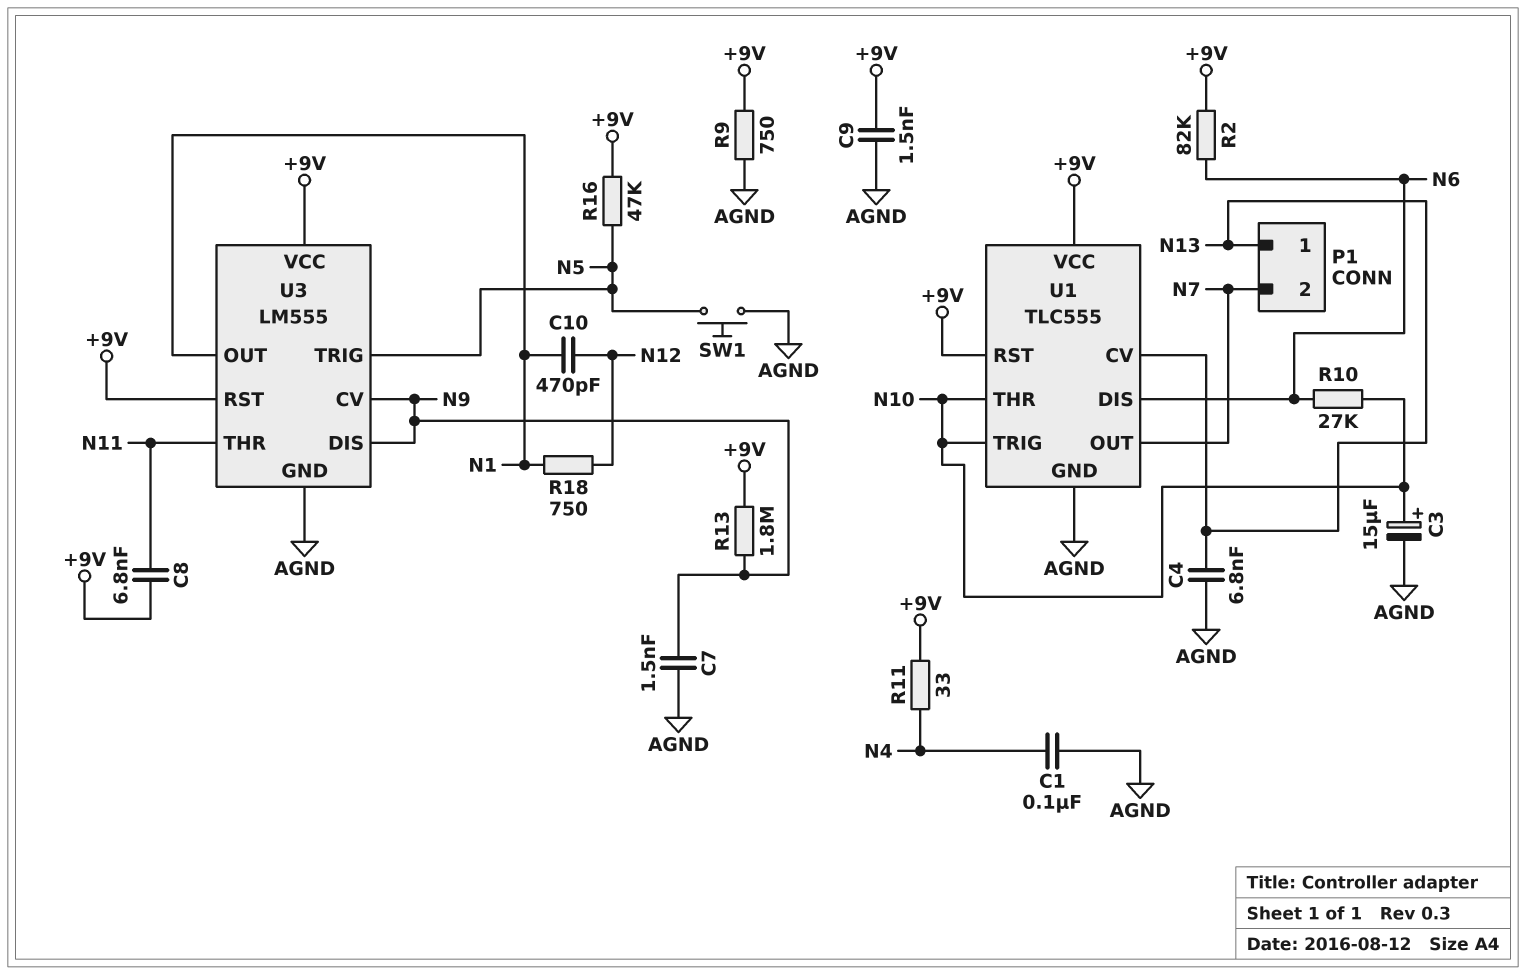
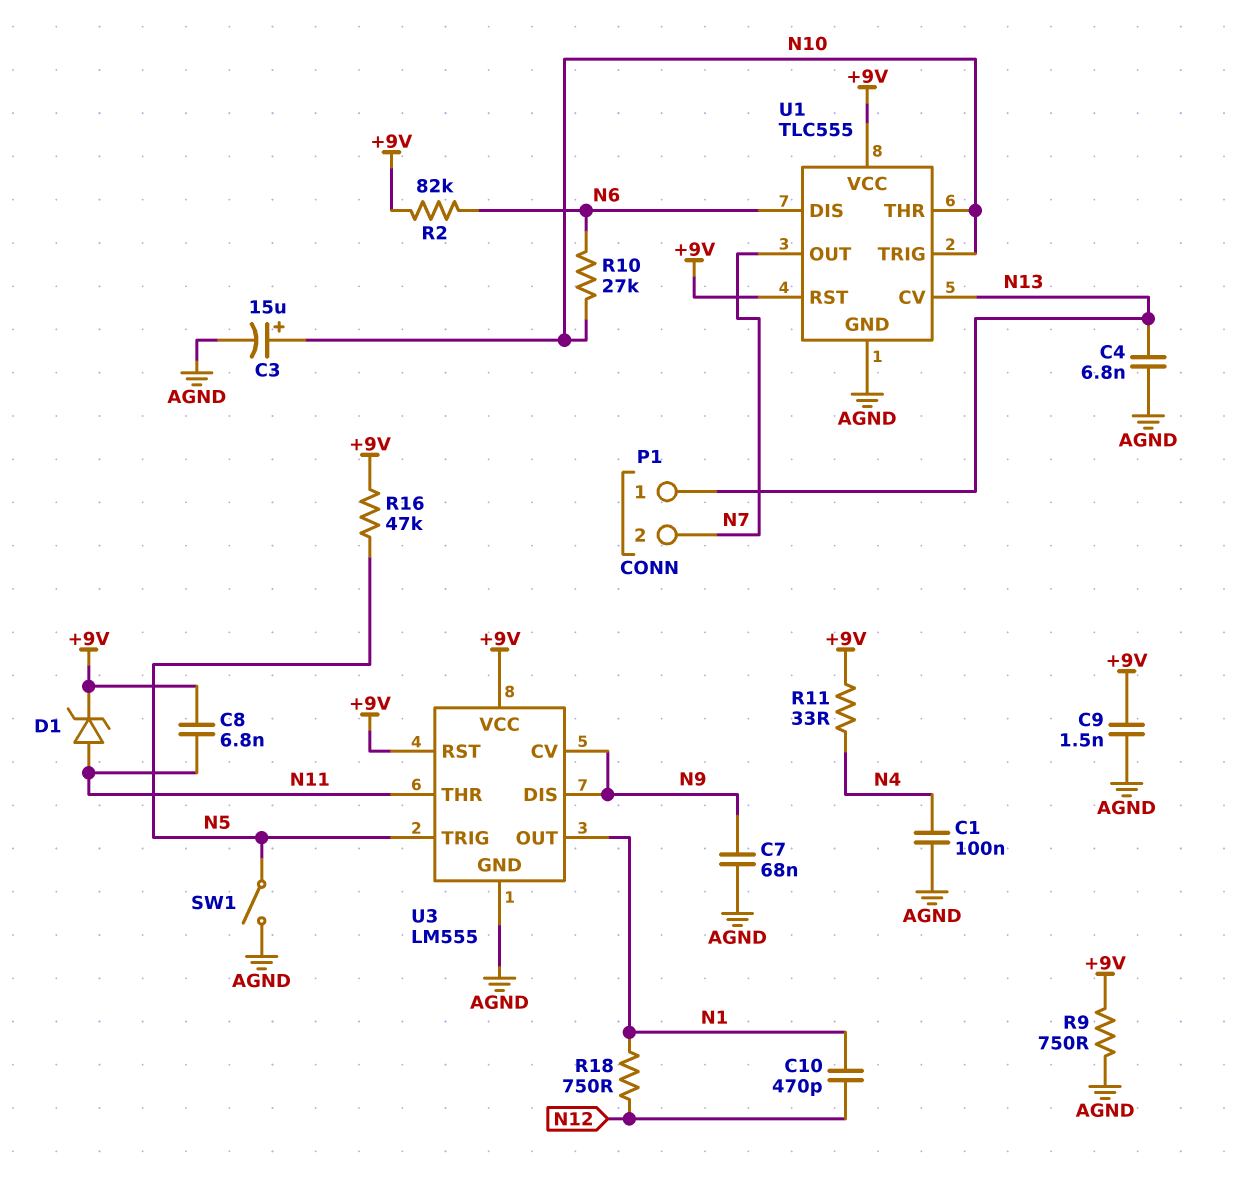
C7: 1.5nF (AGND, N9) -> 68nF (AGND, N9)
D1: none -> zener (A N11, K +9V)
R13: 1.8M (+9V, N9) -> none
SW1: button (AGND, N5) -> switch (AGND, N5)

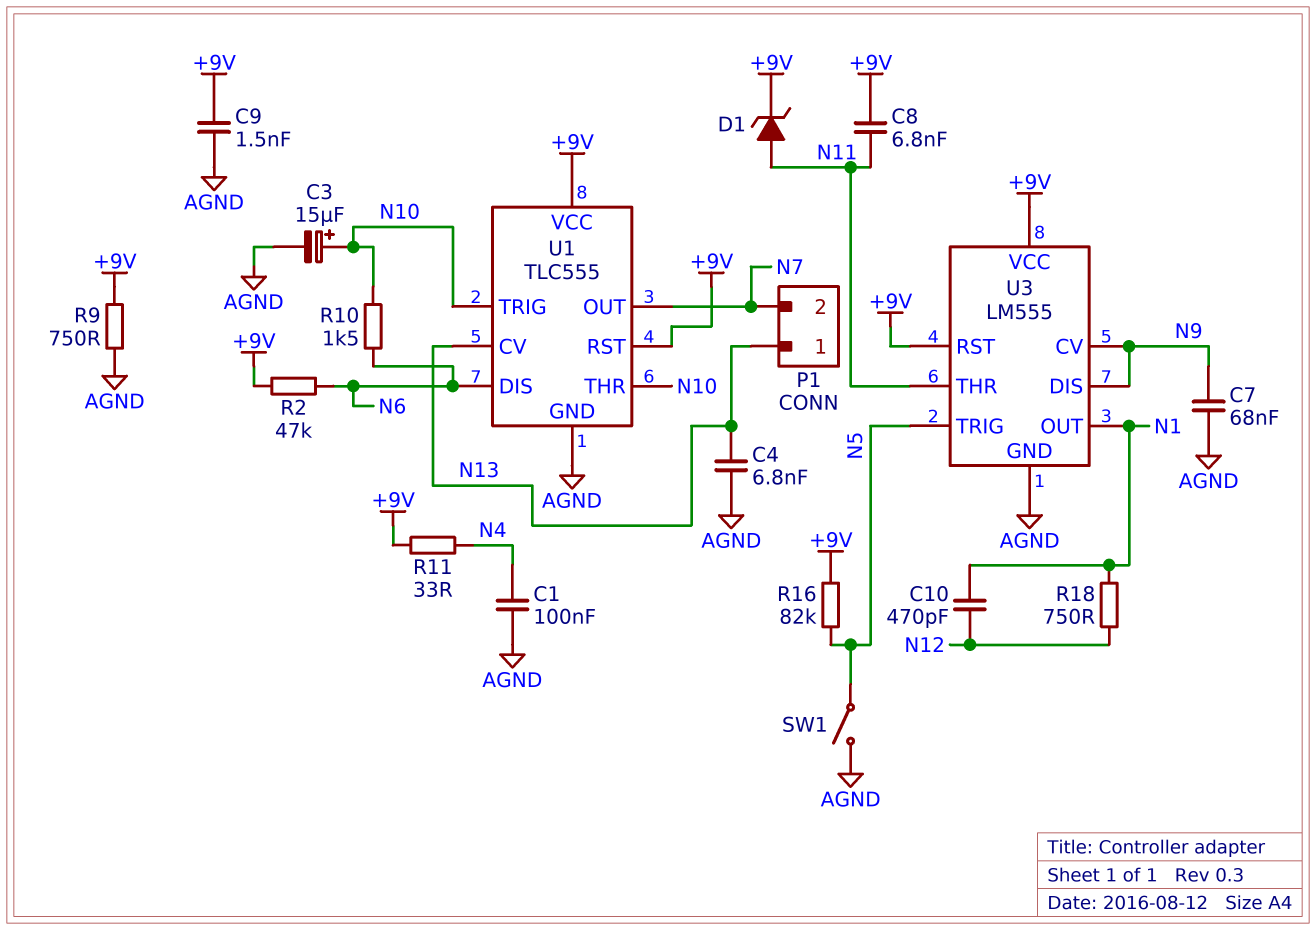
R2: 82k (+9V, N6) -> 47k (+9V, N6)
R10: 27k (N6, N10) -> 1.5k (N6, N10)
R16: 47k (+9V, N5) -> 82k (+9V, N5)

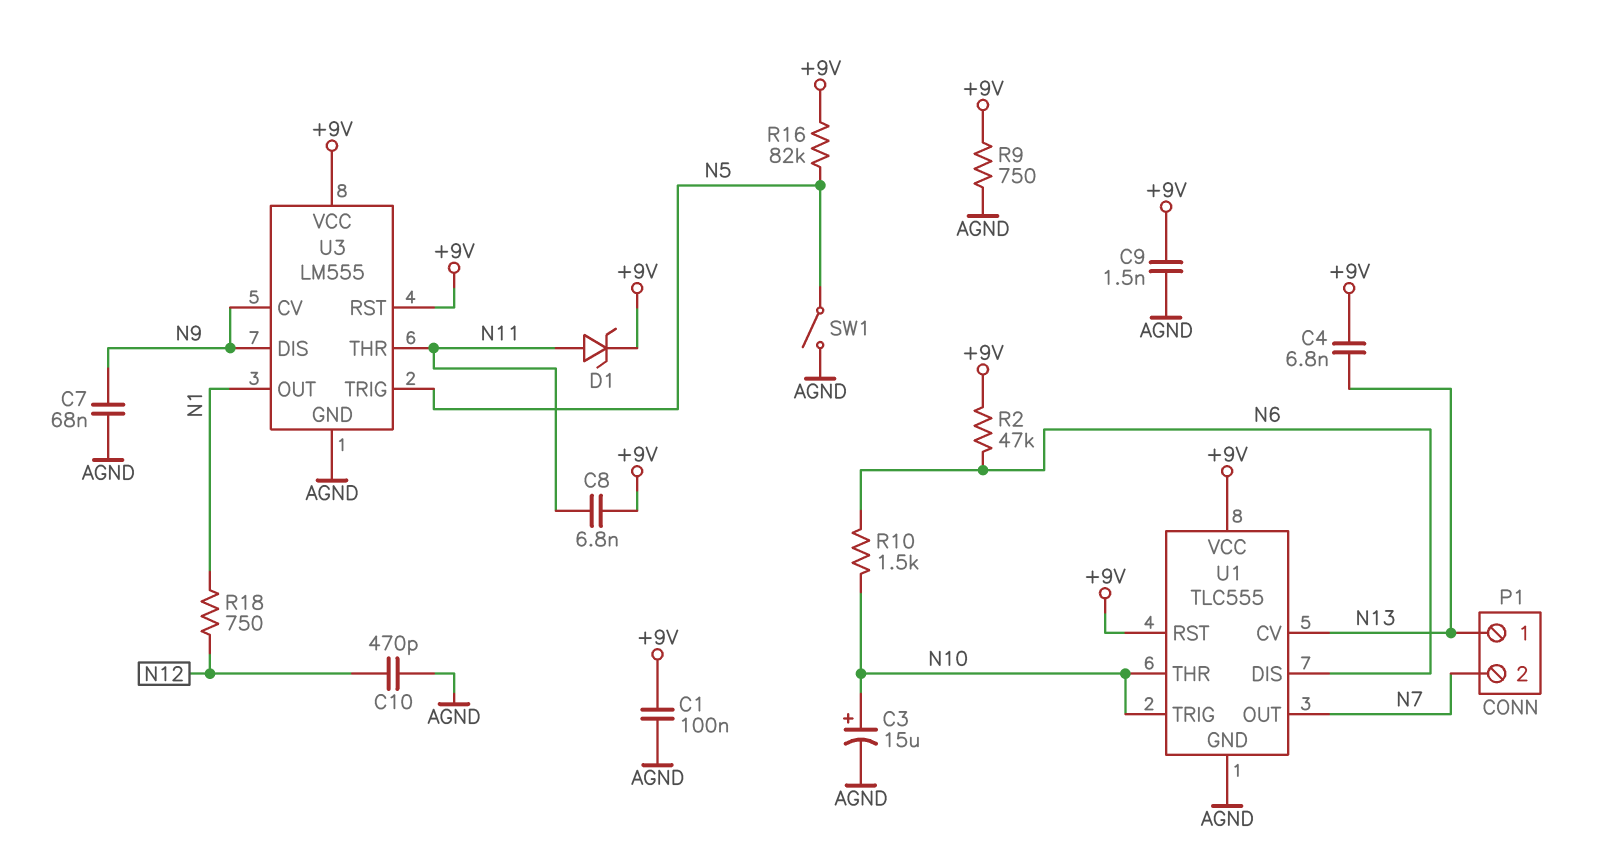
C1: 100nF (AGND, N4) -> 100nF (+9V, AGND)
C4: 6.8nF (AGND, N13) -> 6.8nF (+9V, N13)
C10: 470pF (N1, N12) -> 470pF (AGND, N12)
R11: 33 (+9V, N4) -> none

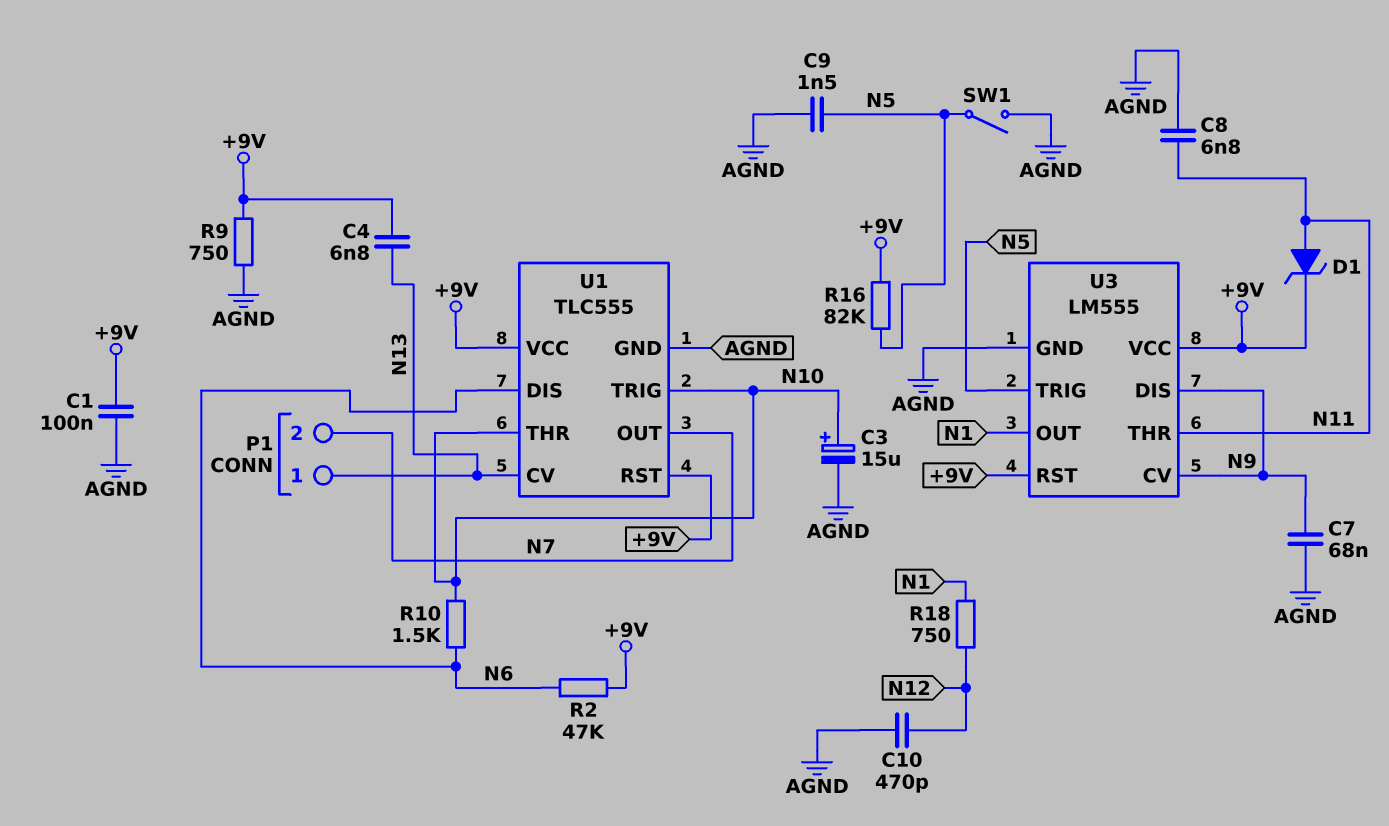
C8: 6.8nF (+9V, N11) -> 6.8nF (AGND, N11)
C9: 1.5nF (+9V, AGND) -> 1.5nF (AGND, N5)

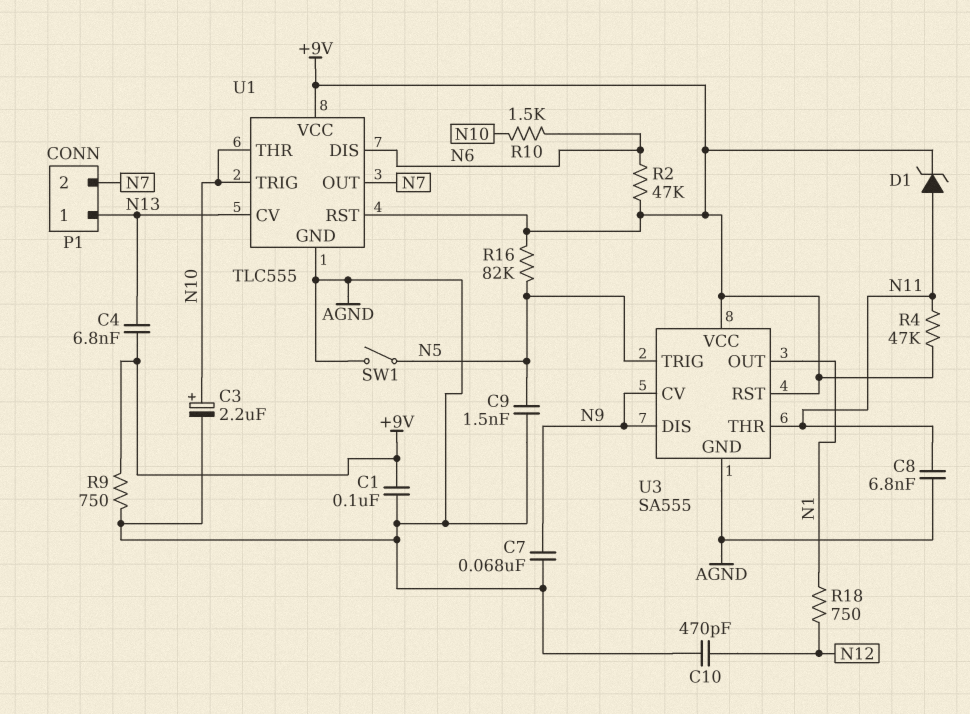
C3: 15uF (plus N10, minus AGND) -> 2.2uF (plus N10, minus AGND)
R4: none -> 47k (+9V, N11)
U3: LM555 -> SA555

